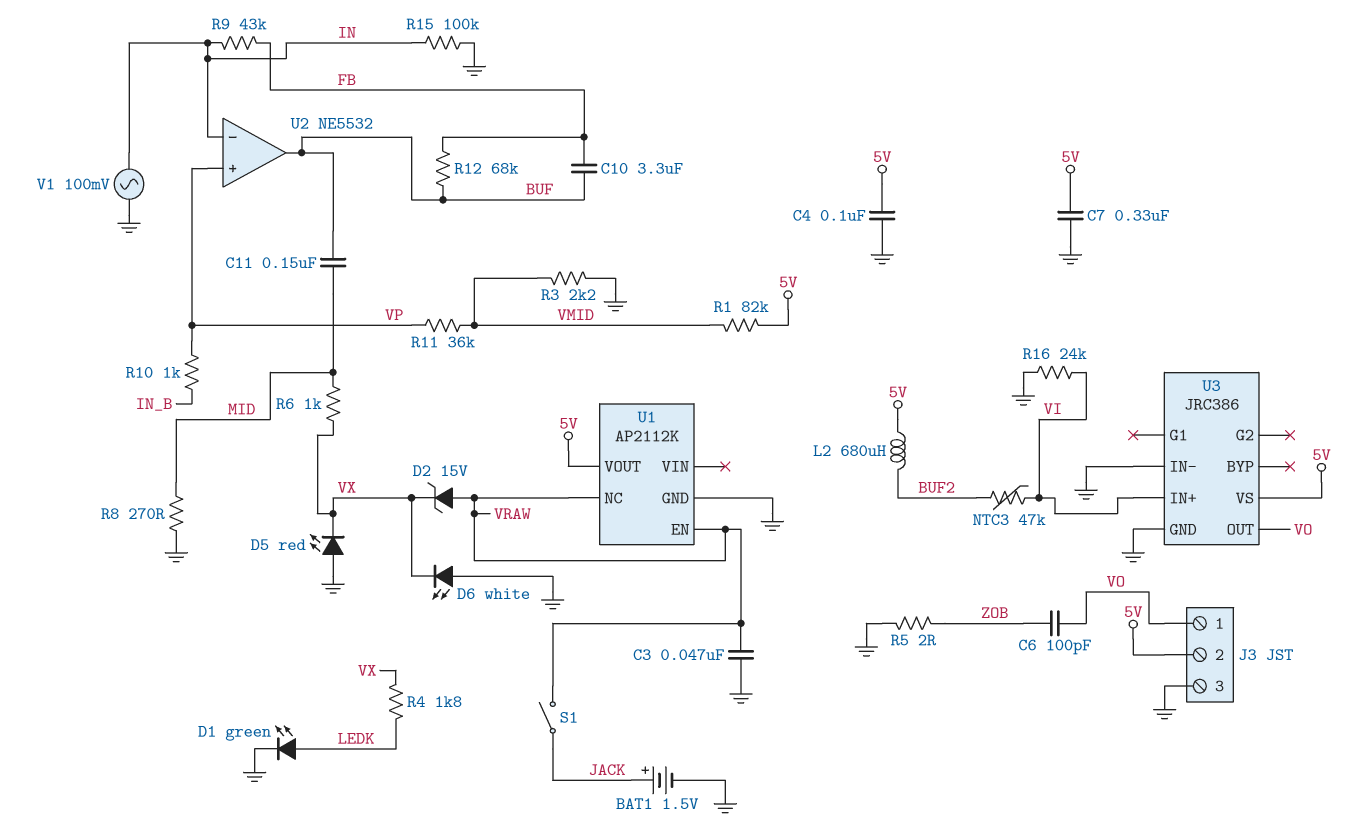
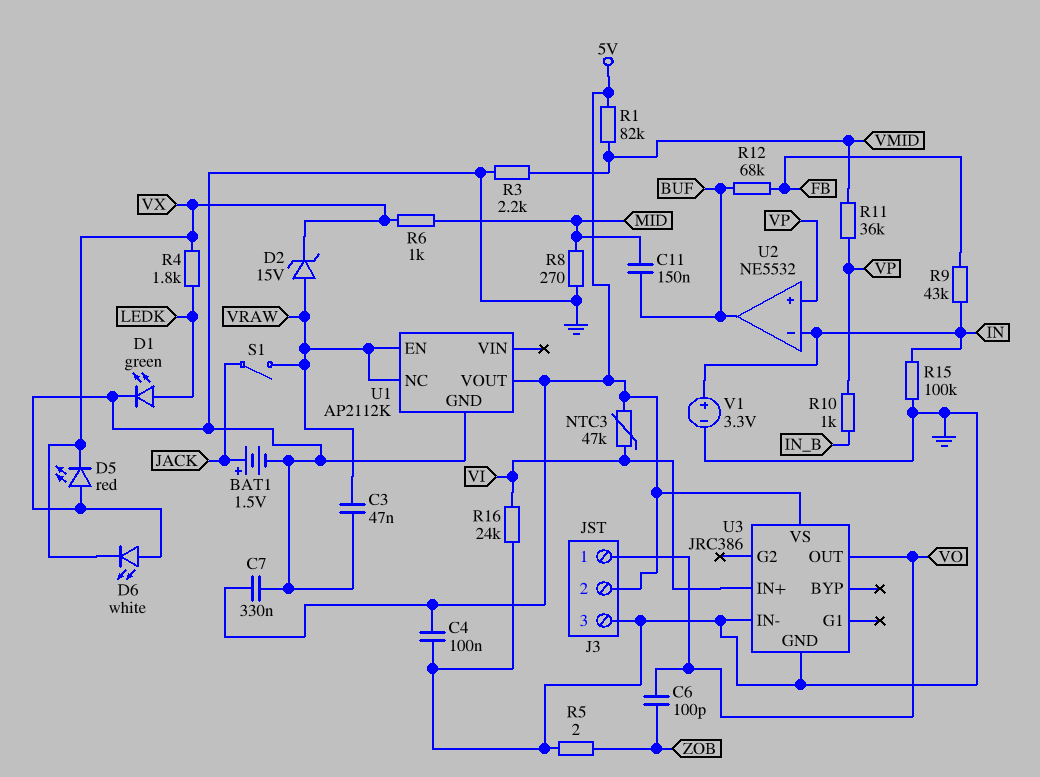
C10: 3.3uF (BUF, FB) -> none
L2: 680uH (5V, BUF2) -> none
NTC3: 47k (BUF2, VI) -> 47k (5V, VI)
V1: AC 100mV (GND, IN) -> 3.3V (plus IN, minus GND)

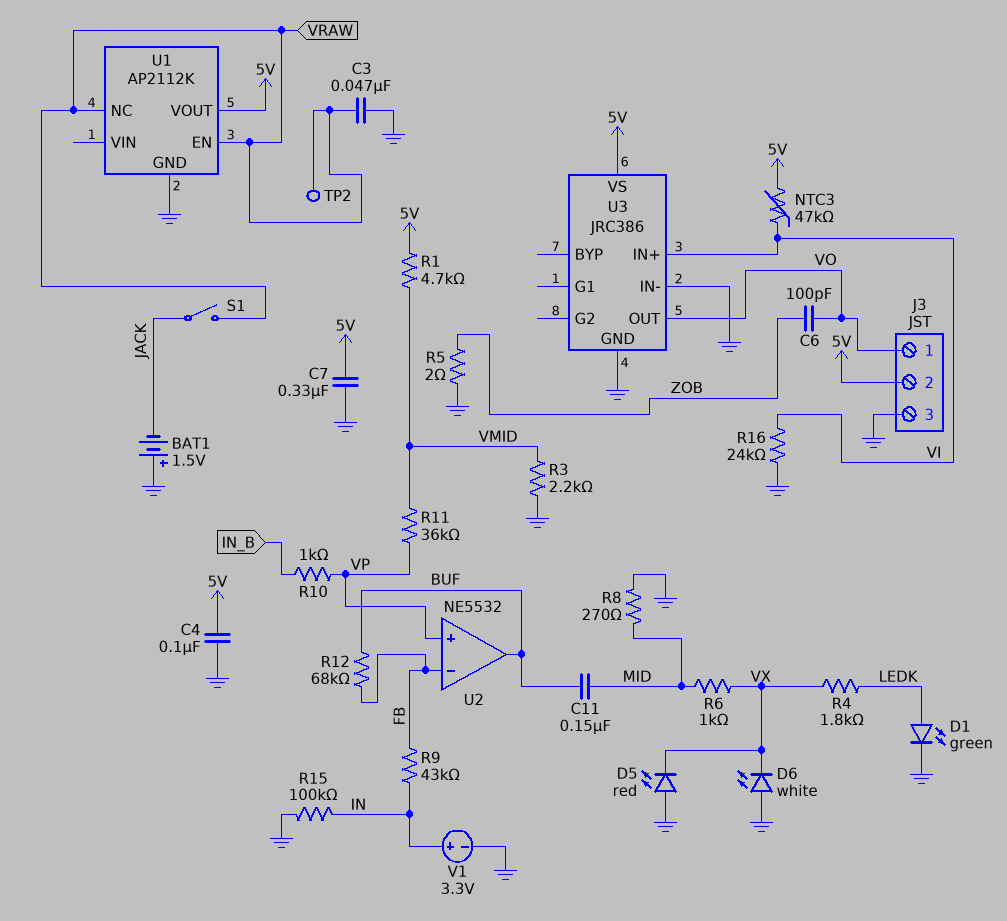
BAT1: 1.5V (plus JACK, minus GND) -> 1.5V (plus GND, minus JACK)
D2: zener 15V (A VRAW, K VX) -> none
R1: 82k (5V, VMID) -> 4.7k (5V, VMID)
TP2: none -> test point (VRAW)
U2 pin in-: IN -> FB

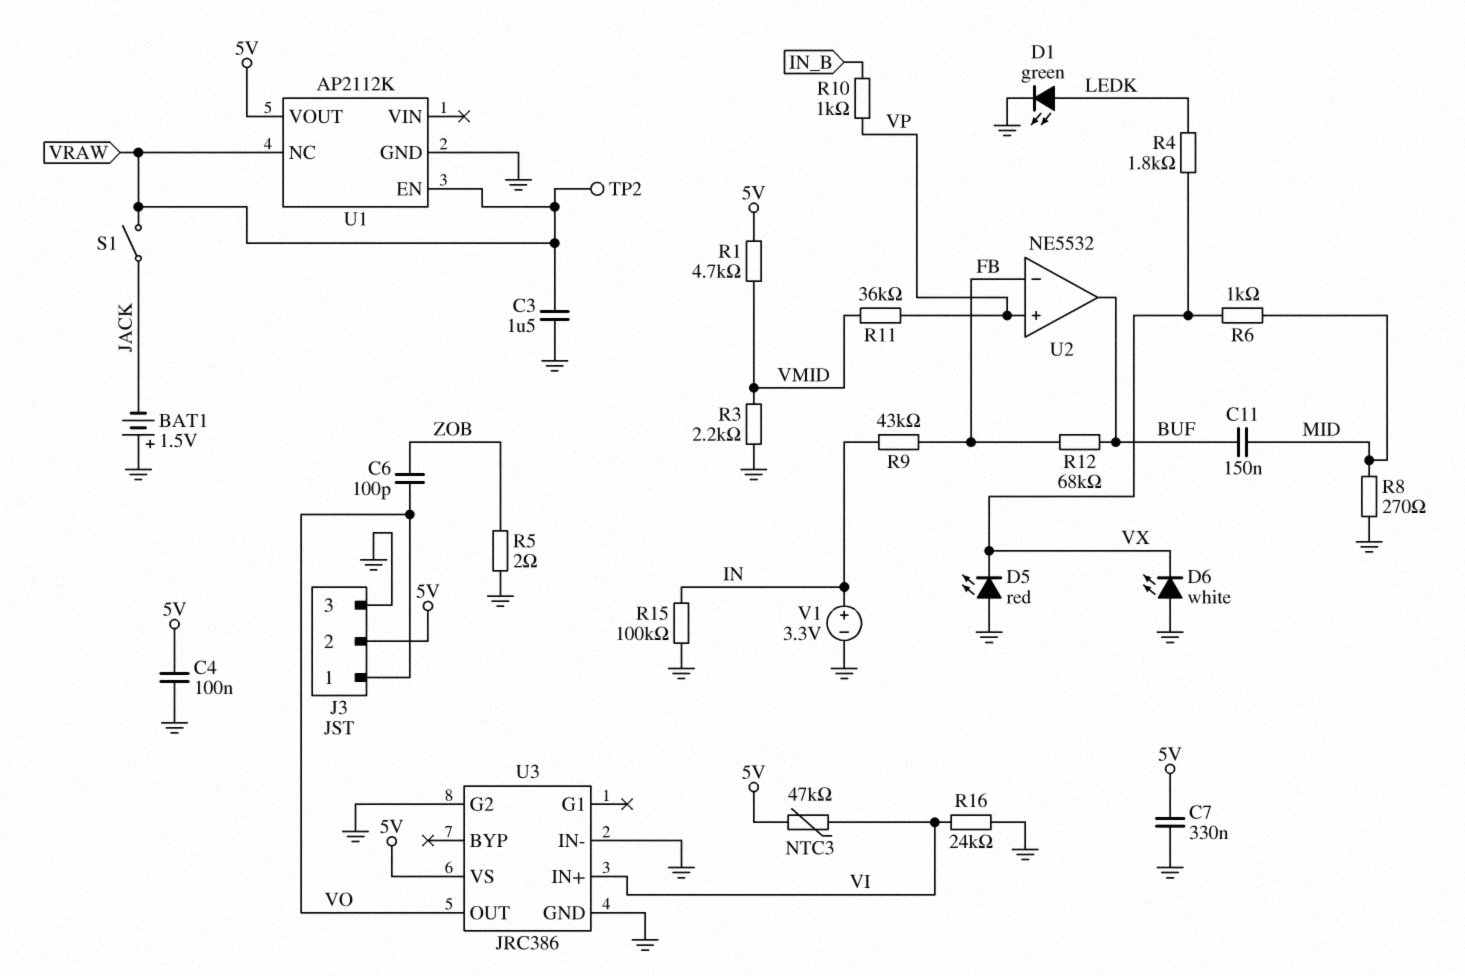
C3: 47nF (GND, VRAW) -> 1.5uF (GND, VRAW)
U3 pin G2: none -> GND

